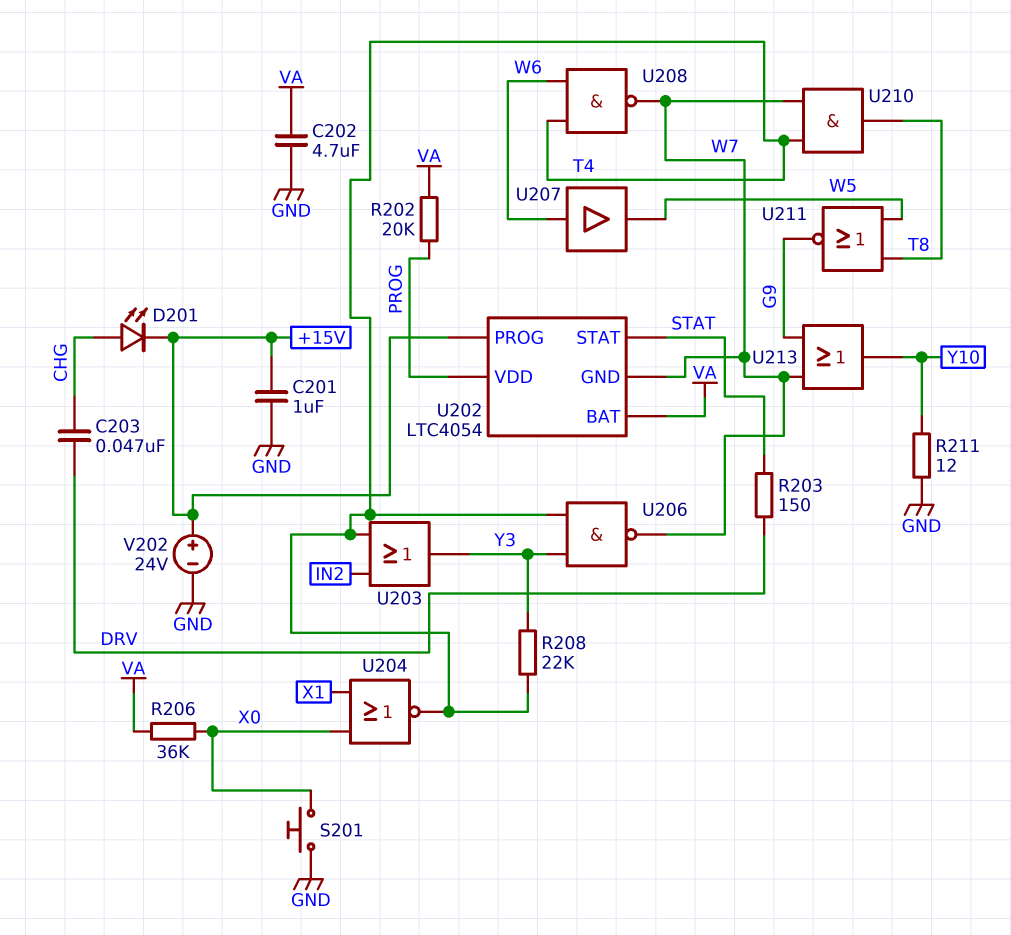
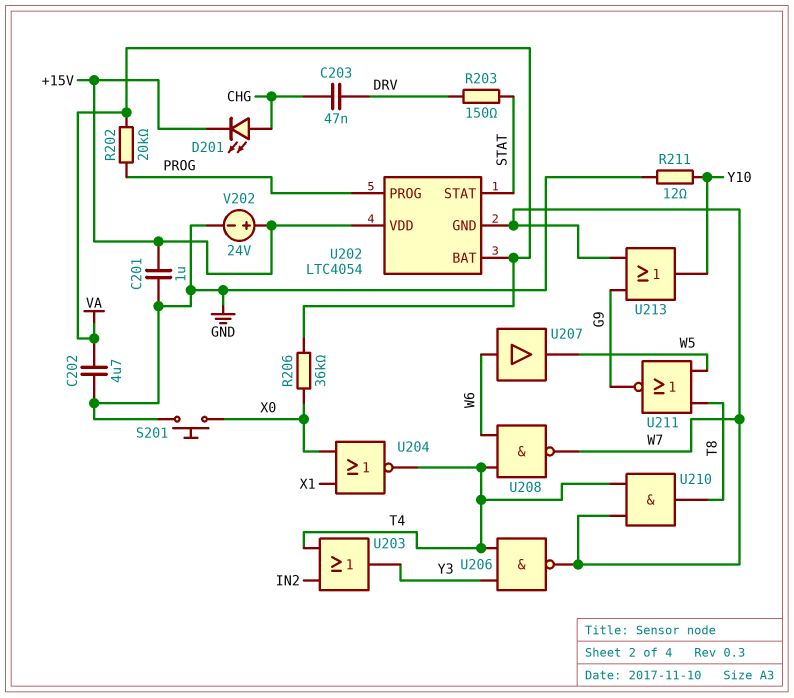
R208: 22k (T4, Y3) -> none
U202 pin PROG: +15V -> PROG
U202 pin VDD: PROG -> +15V

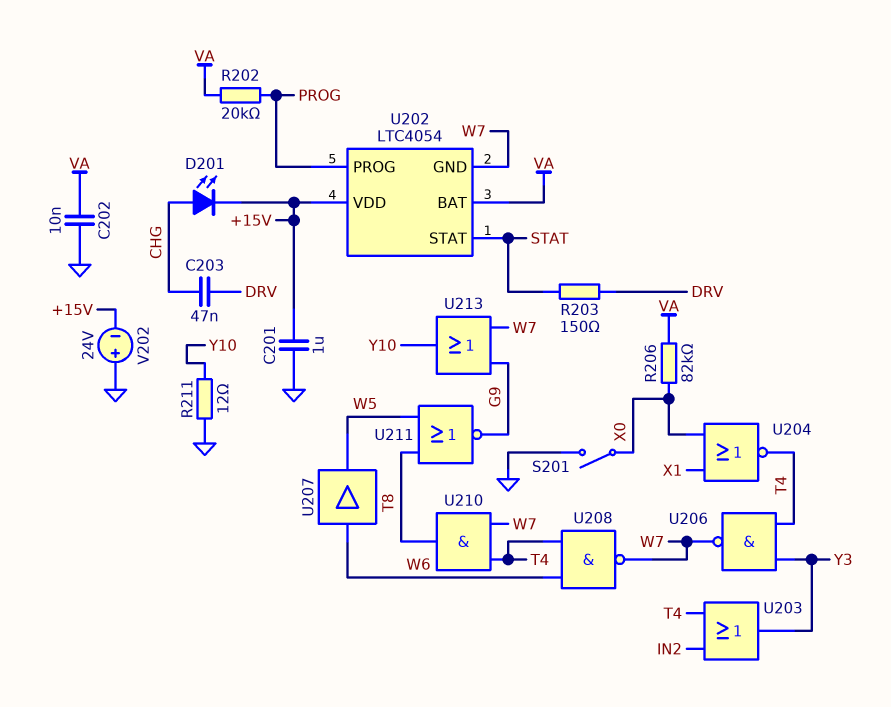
C202: 4.7uF (GND, VA) -> 10nF (GND, VA)
R206: 36k (VA, X0) -> 82k (VA, X0)
S201: button (GND, X0) -> switch (GND, X0)
V202: 24V (plus +15V, minus GND) -> 24V (plus GND, minus +15V)

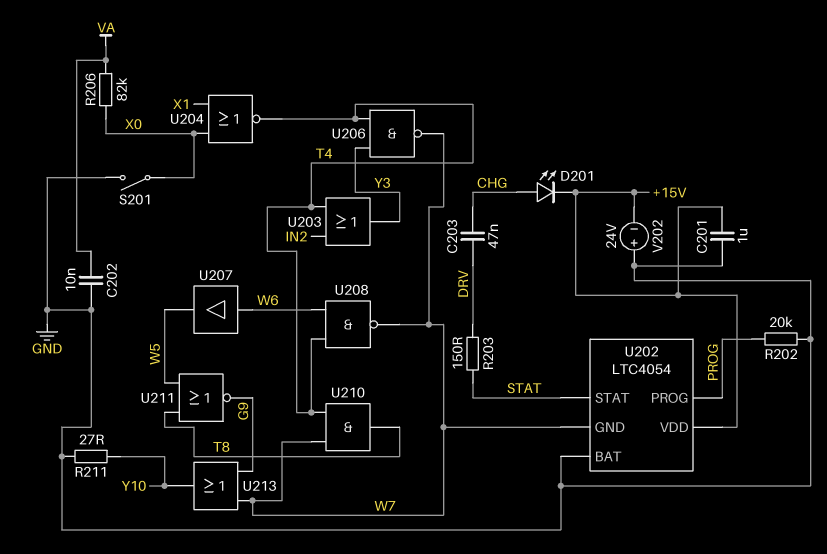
R202: 20k (PROG, VA) -> 20k (GND, PROG)
R211: 12 (GND, Y10) -> 27 (GND, Y10)
U202 pin BAT: VA -> GND

